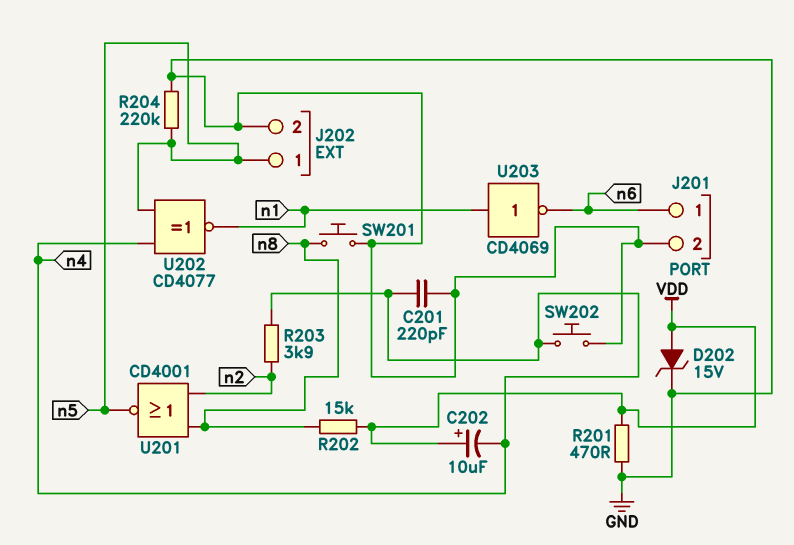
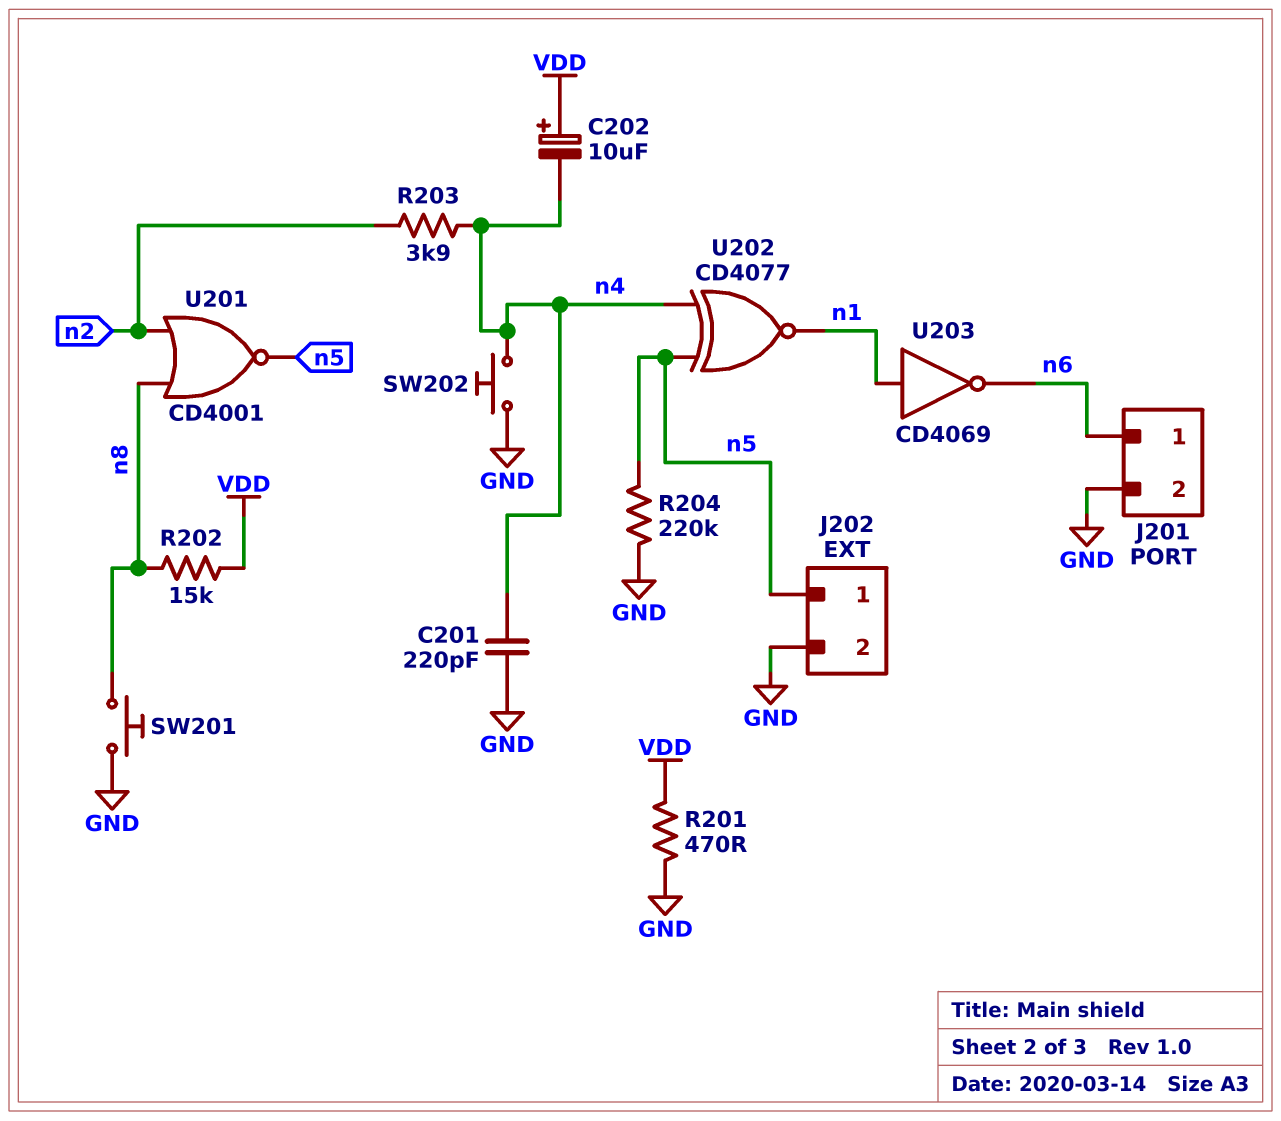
D202: zener 15V (A VDD, K GND) -> none

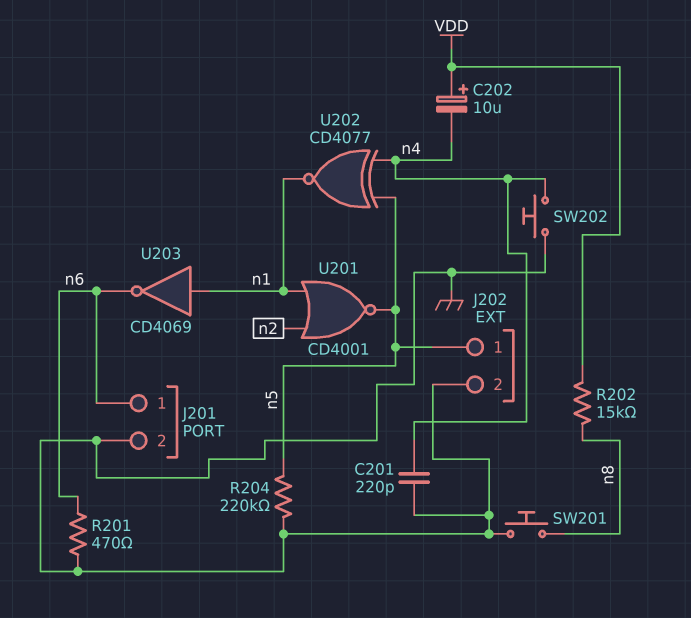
R201: 470 (GND, VDD) -> 470 (GND, n6)
R203: 3.9k (n2, n4) -> none
U201: NOR CD4001 (in n2, in n8, out n5) -> NOR CD4001 (in n1, in n2, out n5)

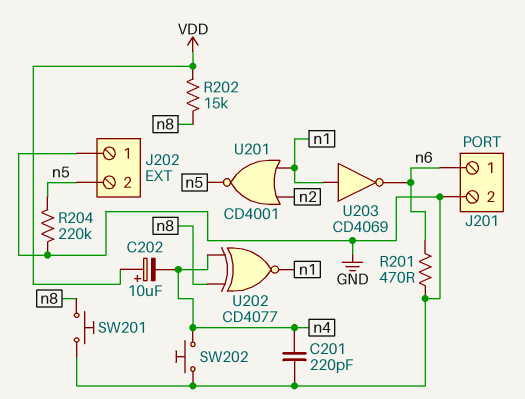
J202 pin 1: n5 -> GND
J202 pin 2: GND -> n5
U202: XNOR CD4077 (in n4, in n5, out n1) -> XNOR CD4077 (in n4, in n8, out n1)

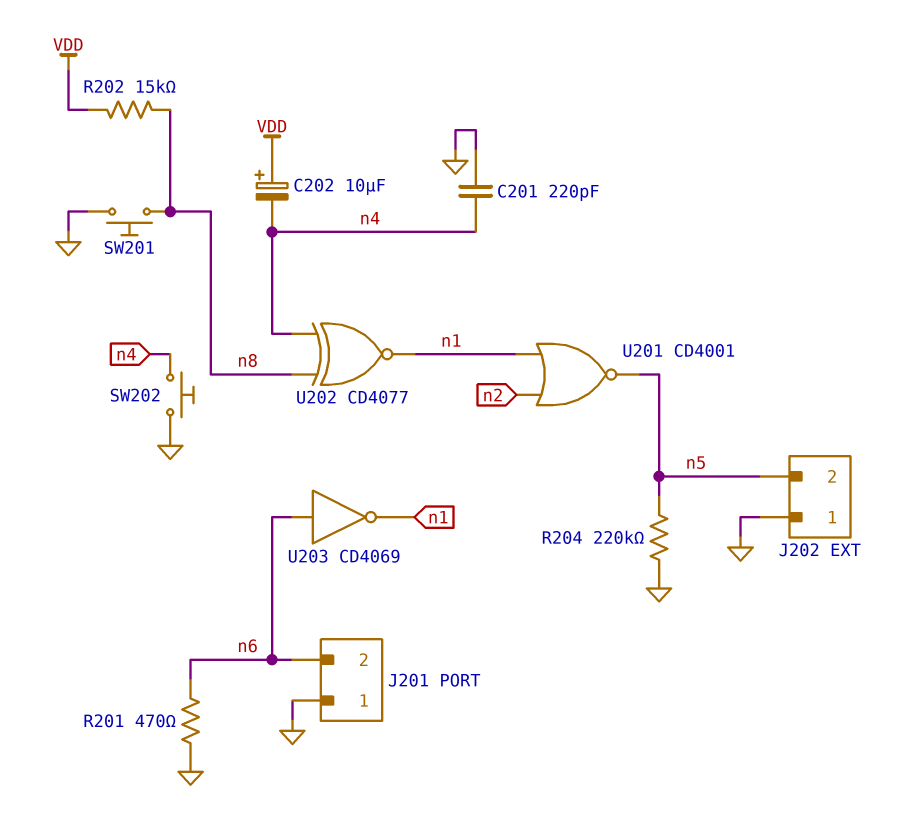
J201 pin 1: n6 -> GND
J201 pin 2: GND -> n6
U203: NOT CD4069 (in n1, out n6) -> NOT CD4069 (in n6, out n1)

